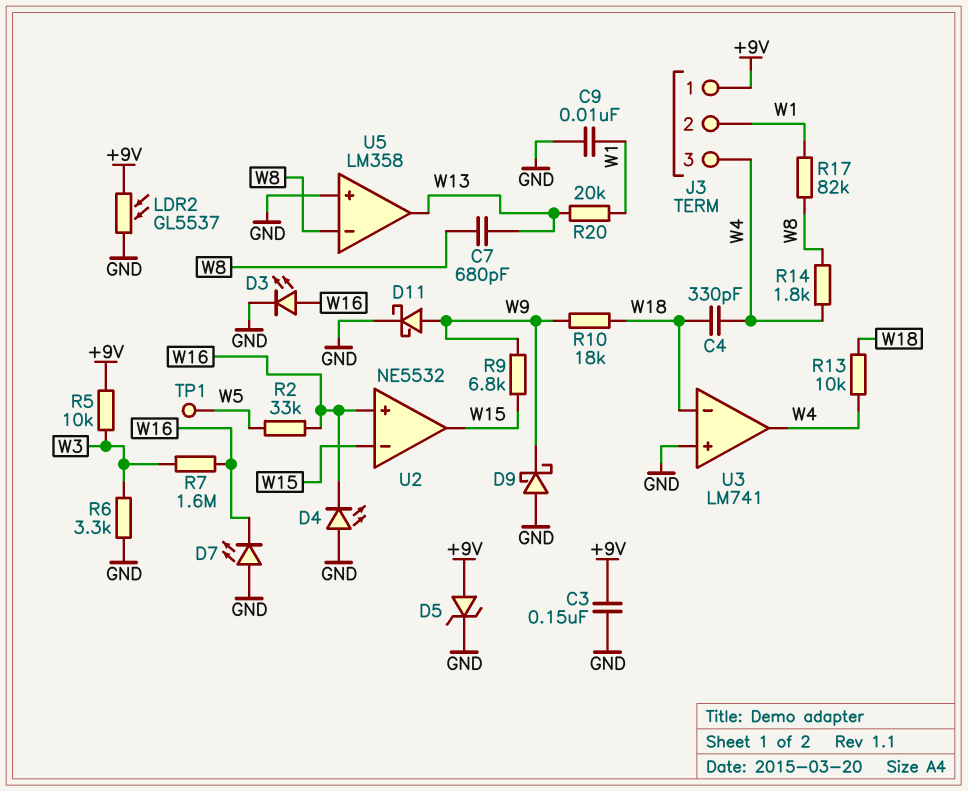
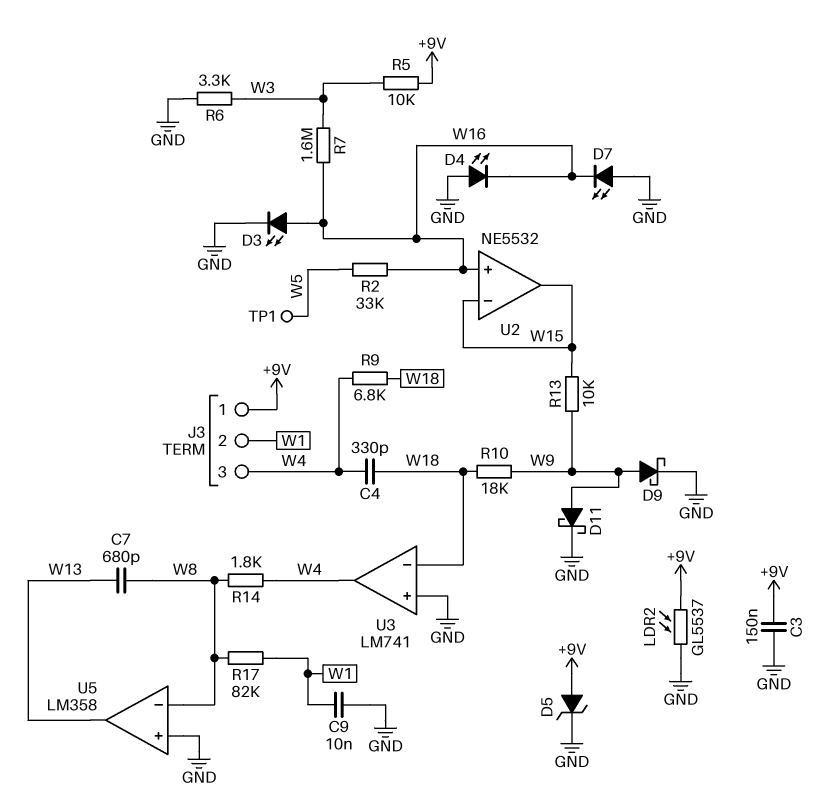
D9: schottky (A GND, K W9) -> schottky (A W9, K GND)
R9: 6.8k (W9, W15) -> 6.8k (W4, W18)
R13: 10k (W4, W18) -> 10k (W9, W15)
R20: 20k (W1, W13) -> none

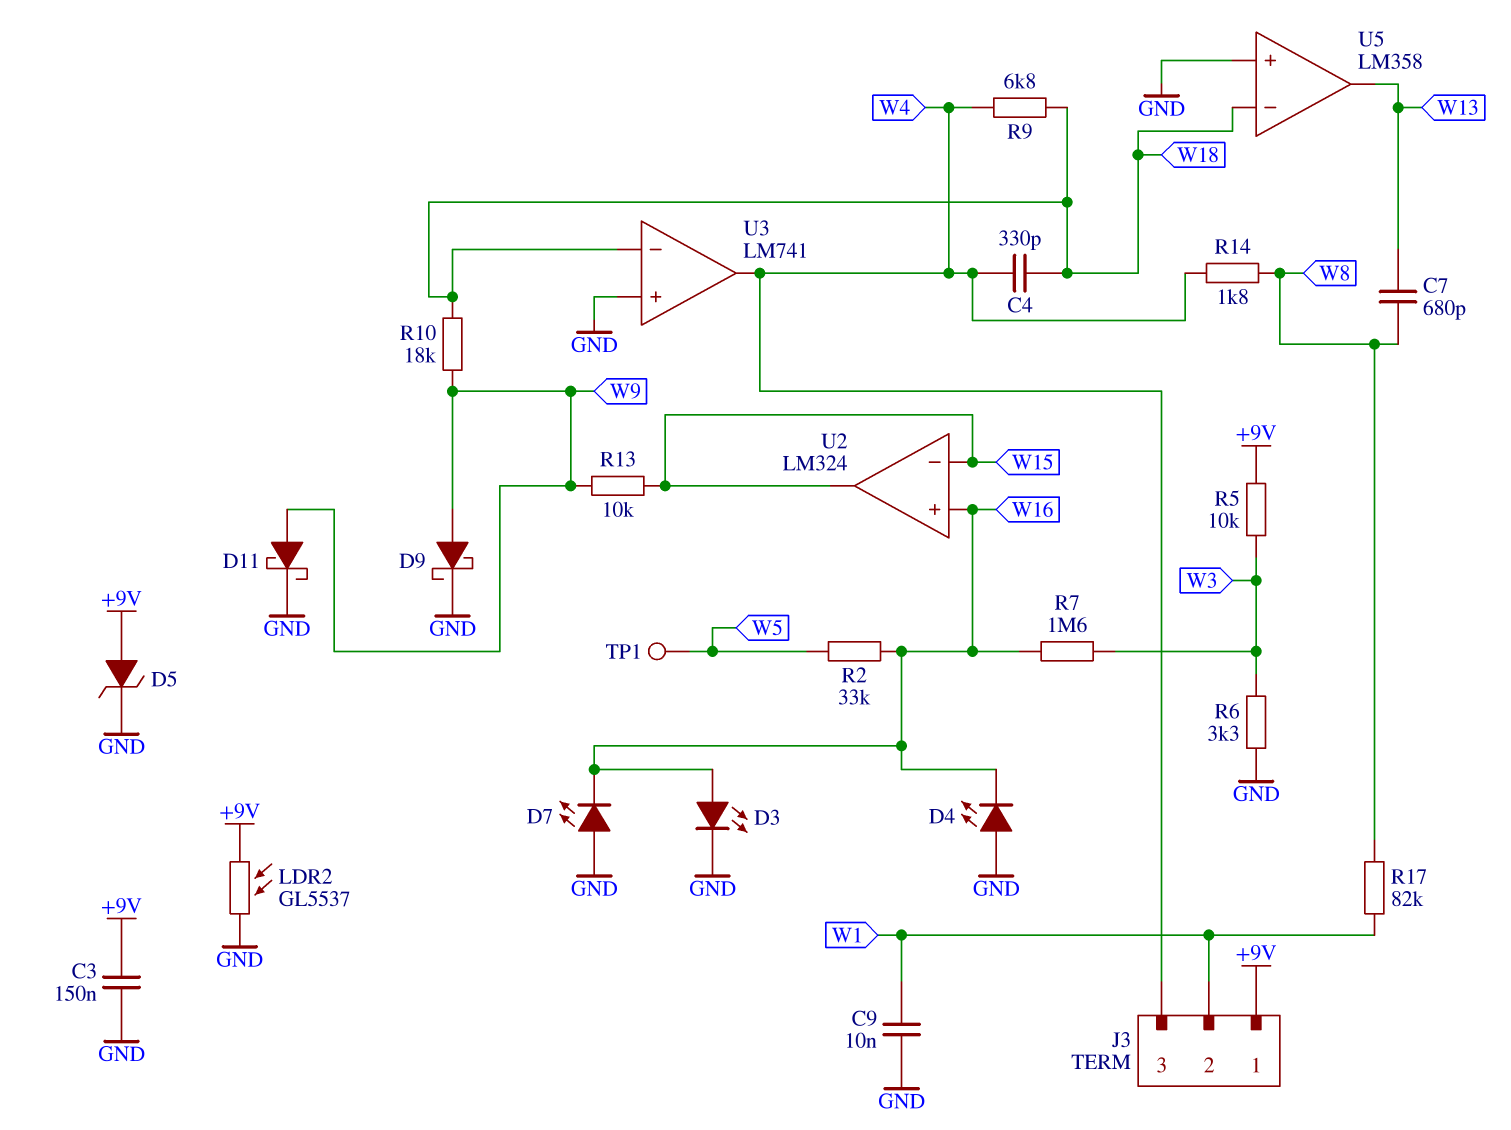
U2: NE5532 -> LM324
U5 pin in-: W8 -> W18

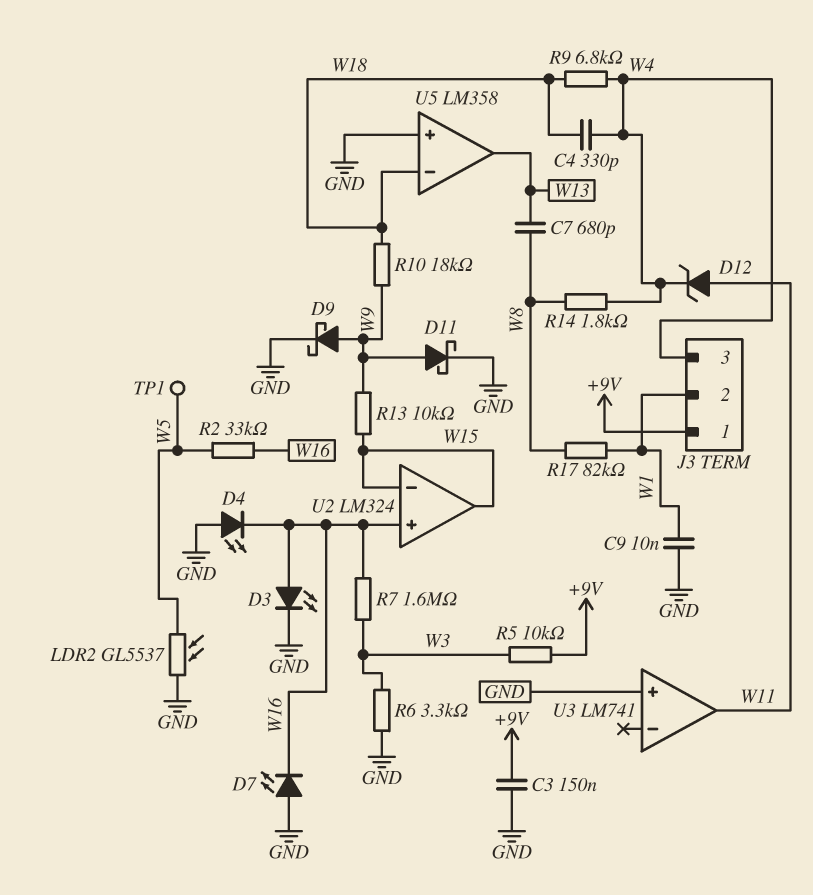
D5: zener (A +9V, K GND) -> none
D12: none -> zener (A W11, K W4)
LDR2: GL5537 (+9V, GND) -> GL5537 (GND, W5)
U3 pin in-: W18 -> none
U3 pin out: W4 -> W11

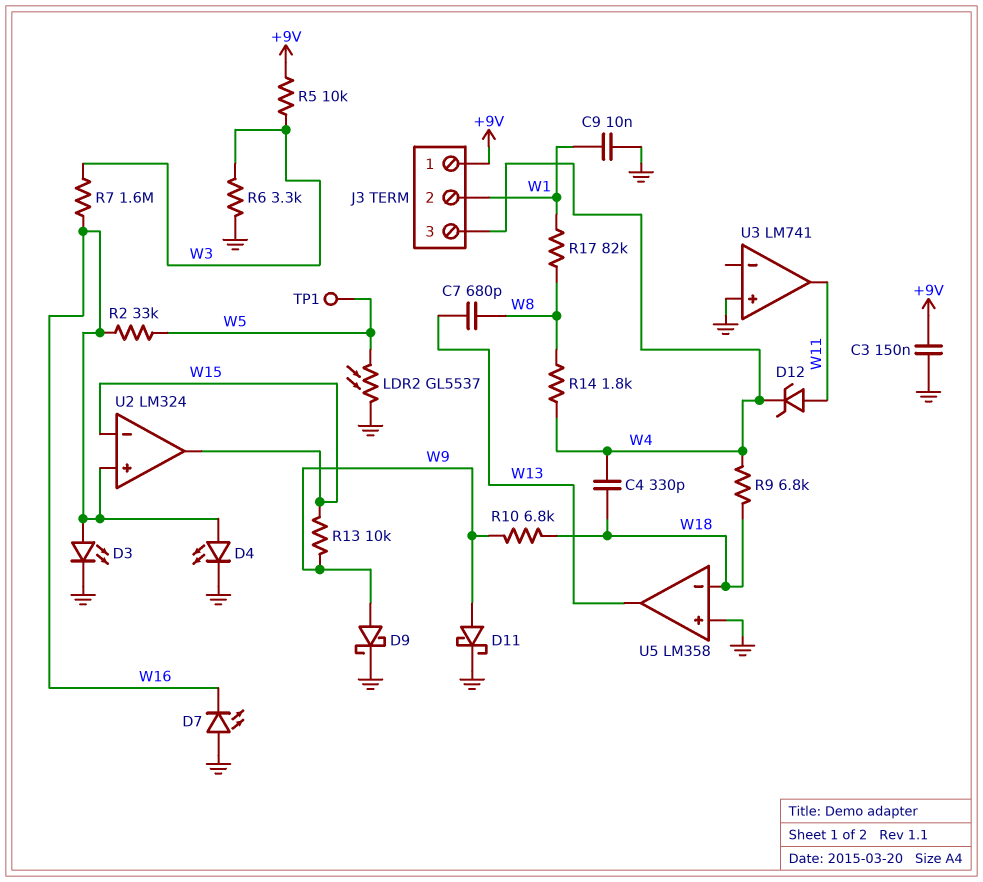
D4: LED (A GND, K W16) -> LED (A W16, K GND)
R10: 18k (W9, W18) -> 6.8k (W9, W18)

